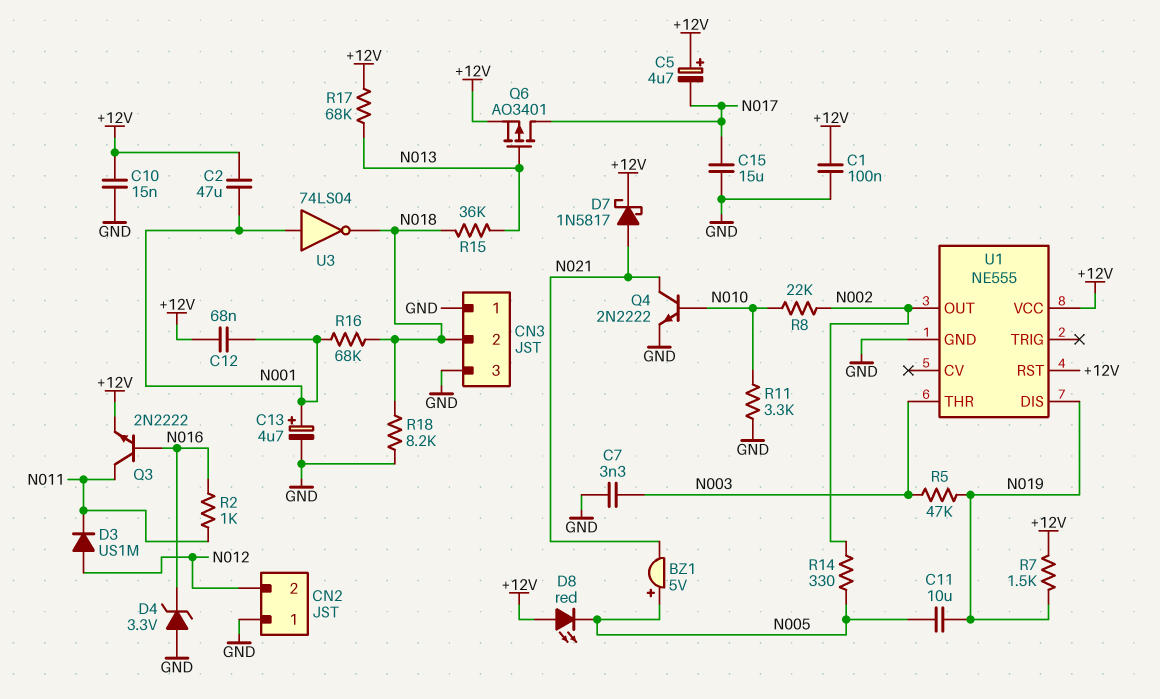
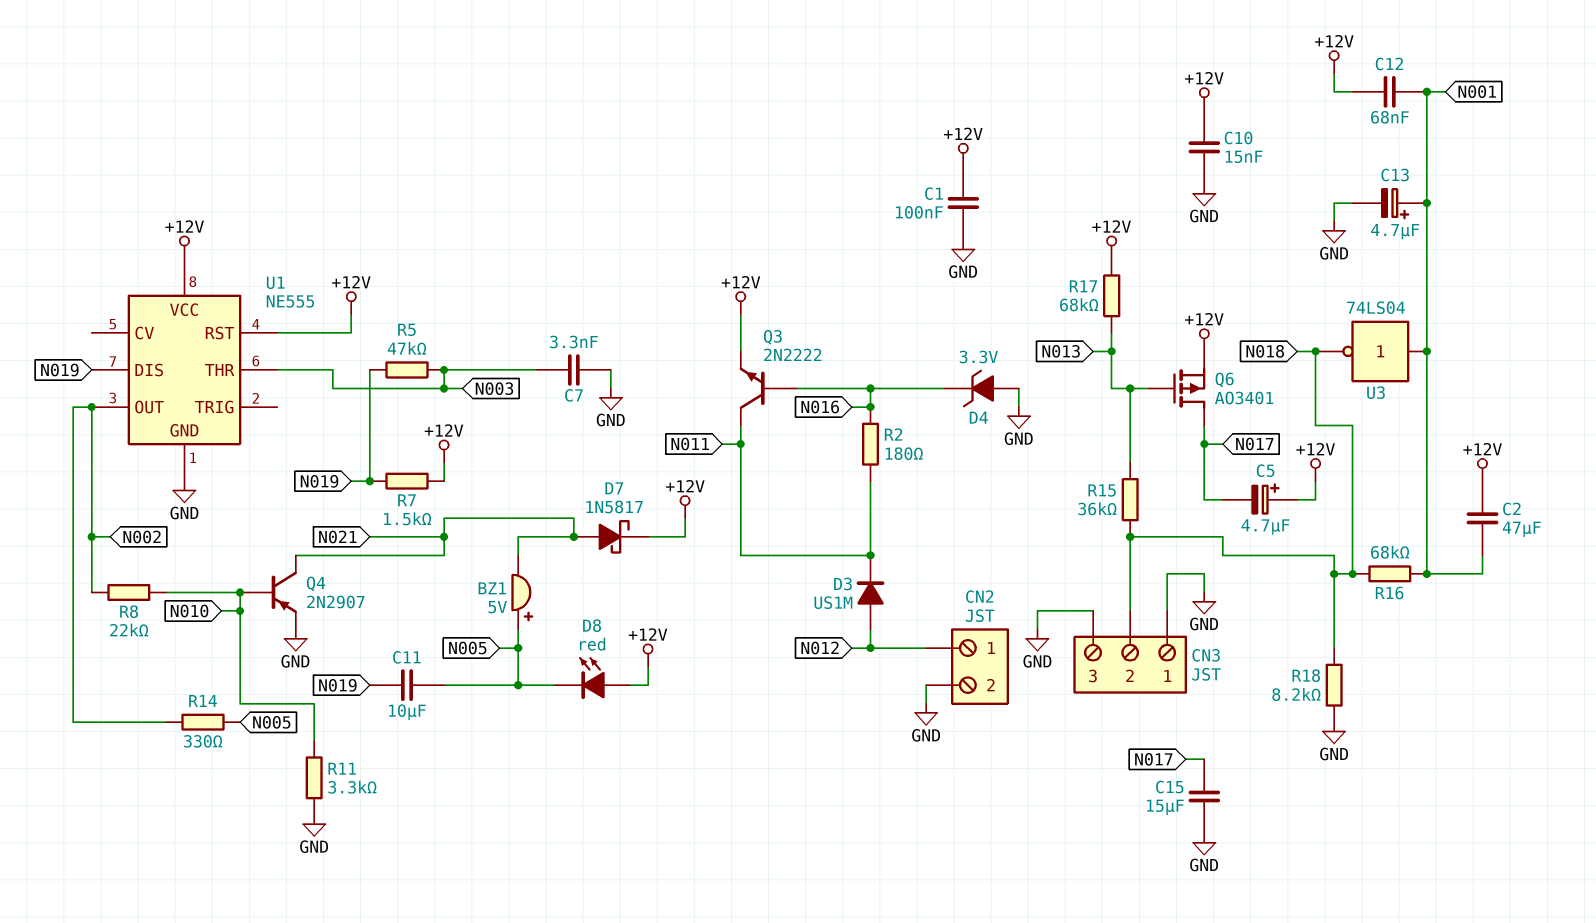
CN2 pin 1: GND -> N012
CN2 pin 2: N012 -> GND
Q4: NPN 2N2222 (B N010, C N021, E GND) -> PNP 2N2907 (B N010, C N021, E GND)
R2: 1k (N011, N016) -> 180 (N011, N016)

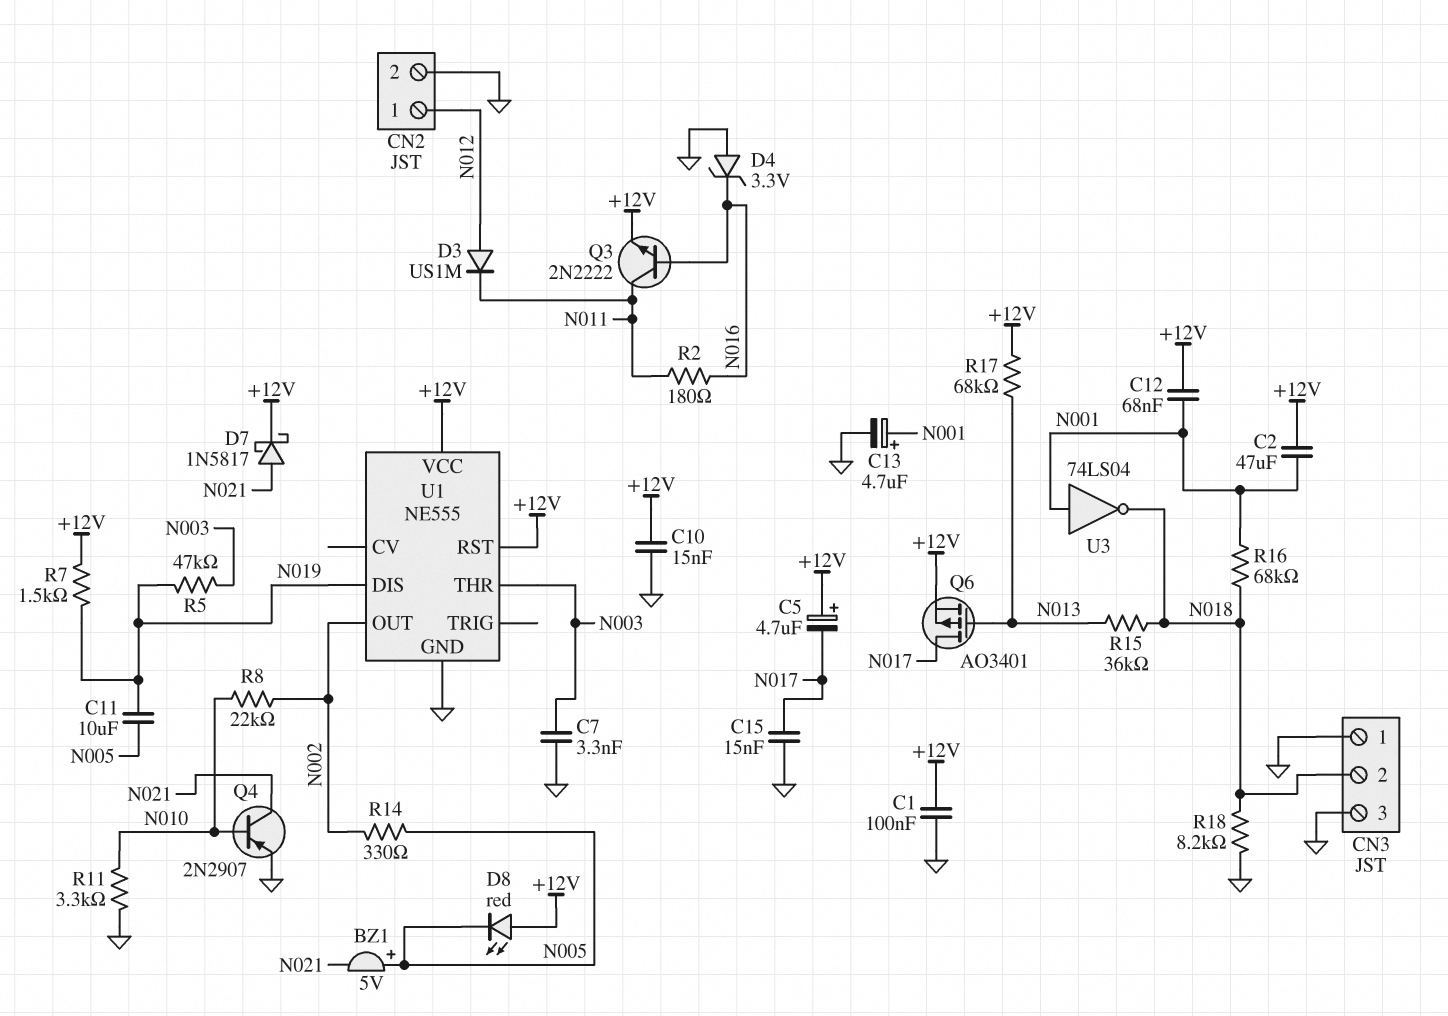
C15: 15uF (GND, N017) -> 15nF (GND, N017)

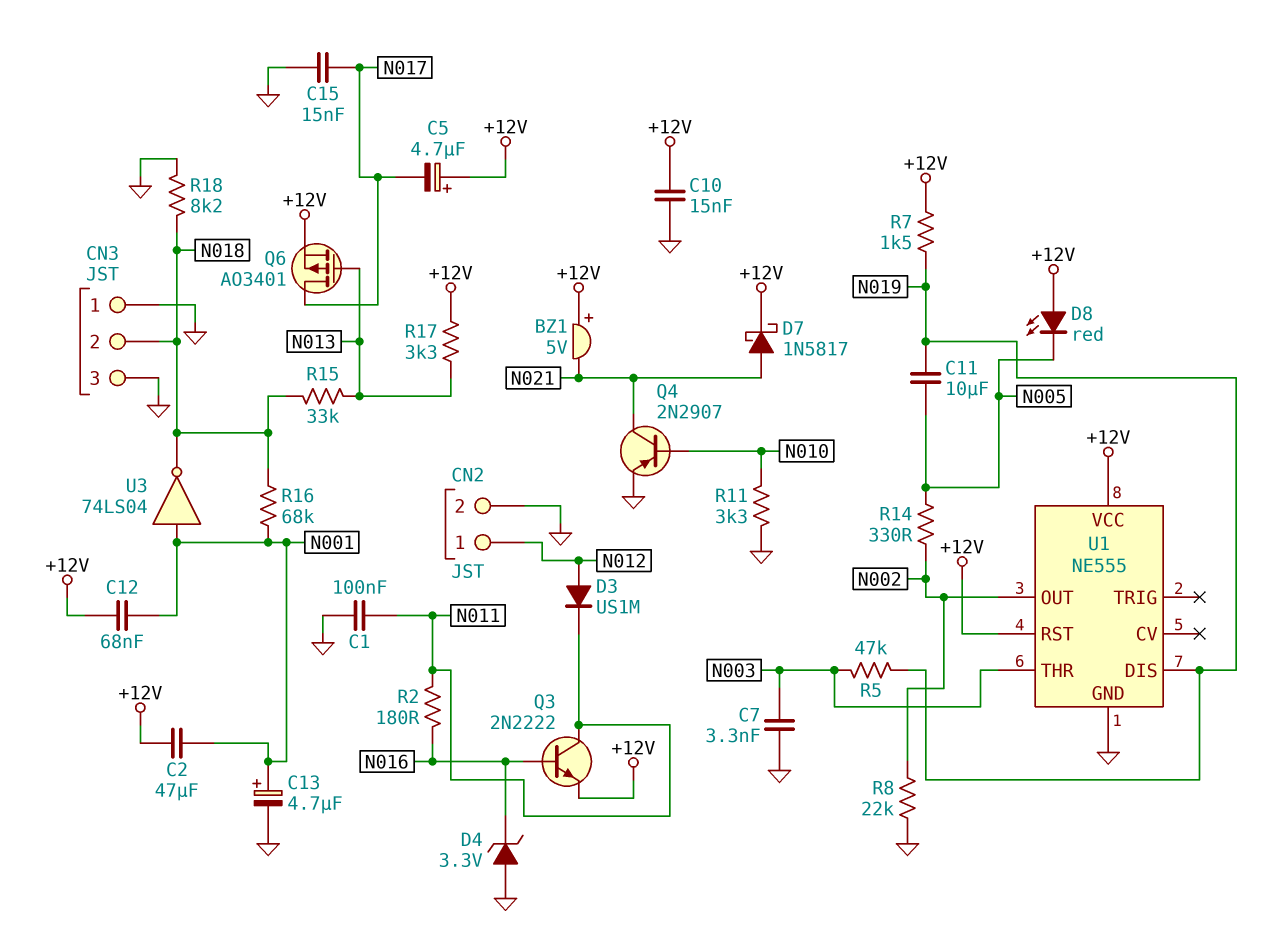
BZ1: buzzer 5V (plus N005, minus N021) -> buzzer 5V (plus +12V, minus N021)
C1: 100nF (+12V, GND) -> 100nF (GND, N011)
R8: 22k (N002, N010) -> 22k (GND, N002)
R15: 36k (N013, N018) -> 33k (N013, N018)
R17: 68k (+12V, N013) -> 3.3k (+12V, N013)

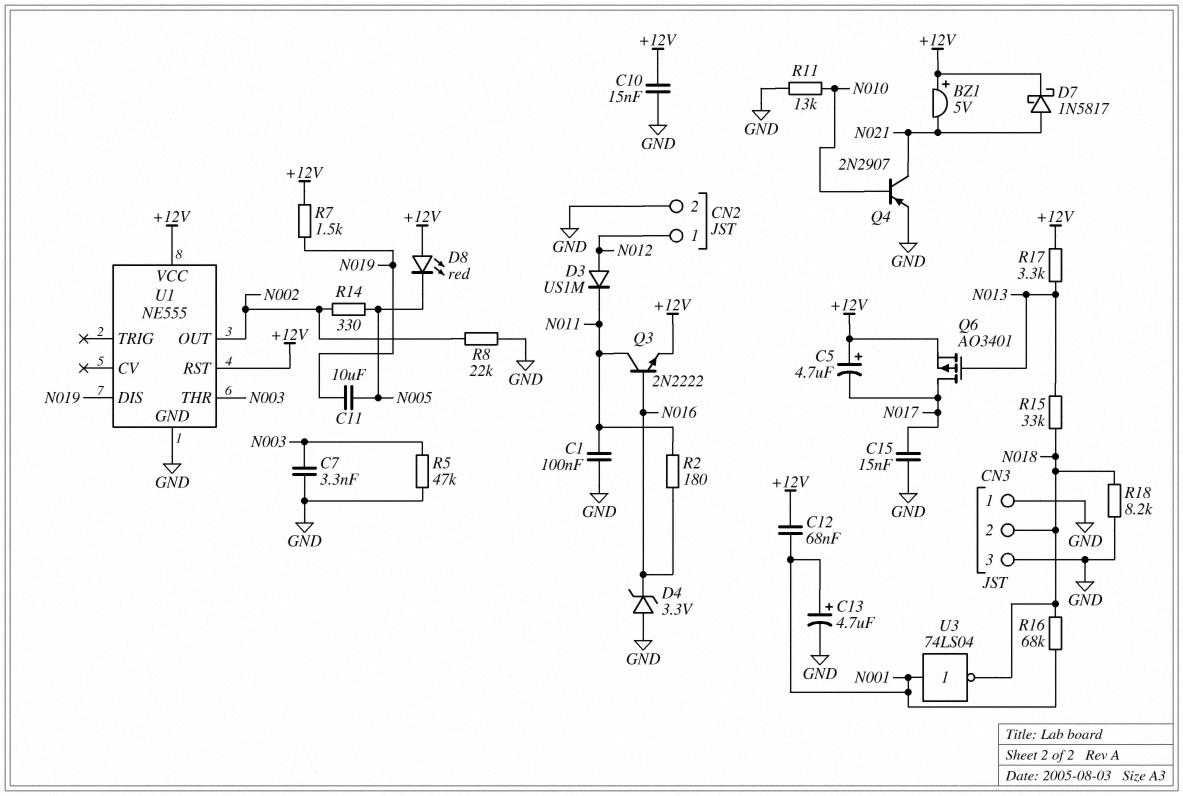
C2: 47uF (+12V, N001) -> none
R5: 47k (N003, N019) -> 47k (GND, N003)
R11: 3.3k (GND, N010) -> 13k (GND, N010)

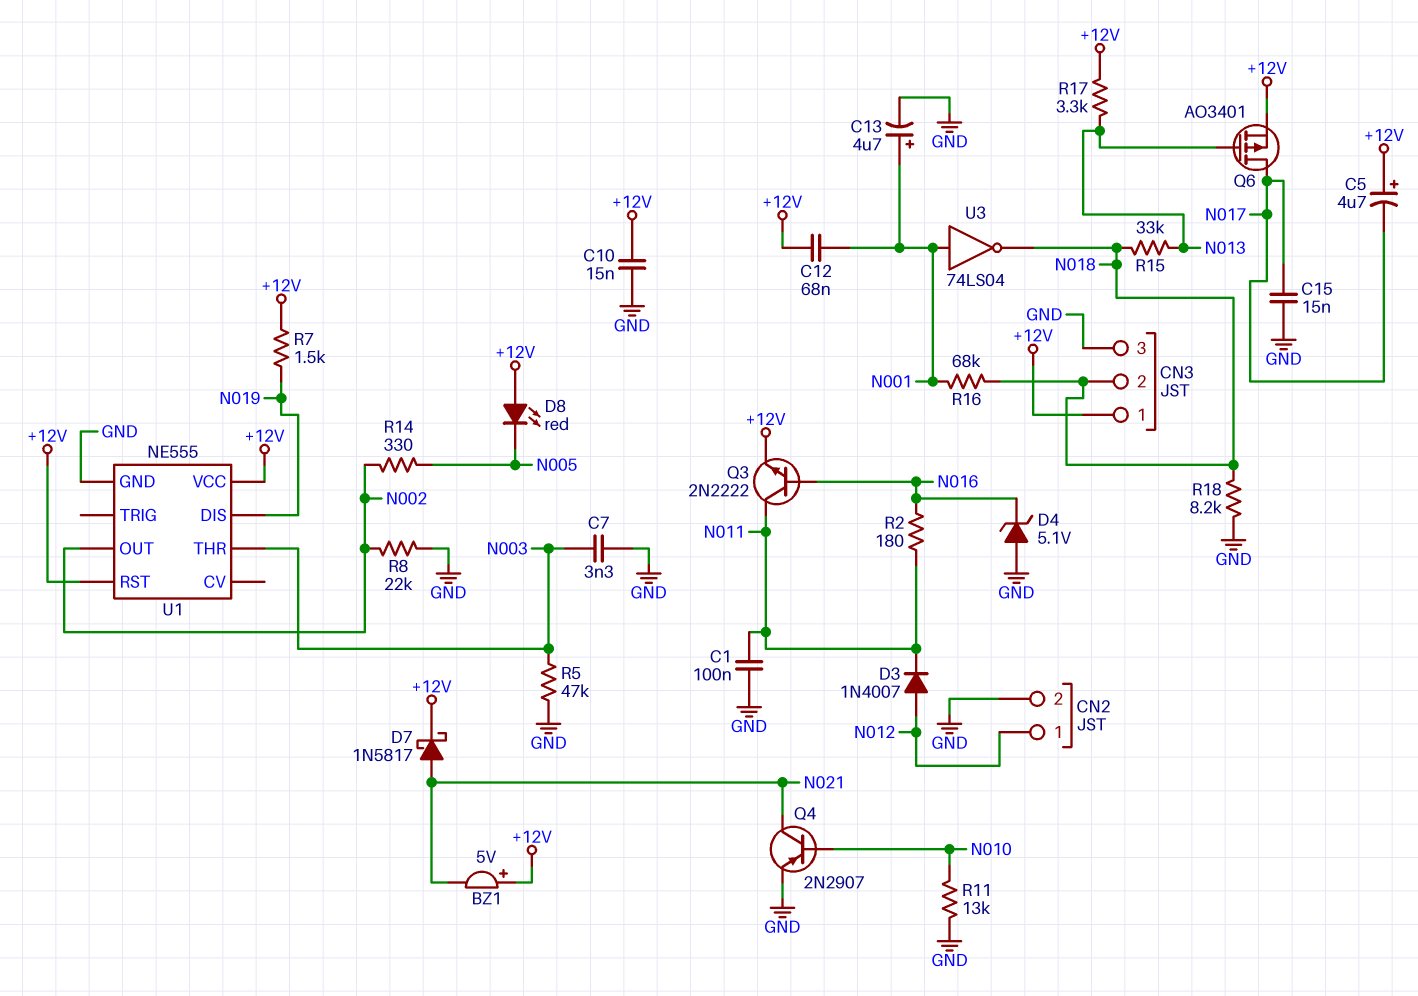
C11: 10uF (N005, N019) -> none
CN3 pin 1: GND -> +12V
D3: diode US1M (A N012, K N011) -> diode 1N4007 (A N012, K N011)
D4: zener 3.3V (A GND, K N016) -> zener 5.1V (A GND, K N016)

